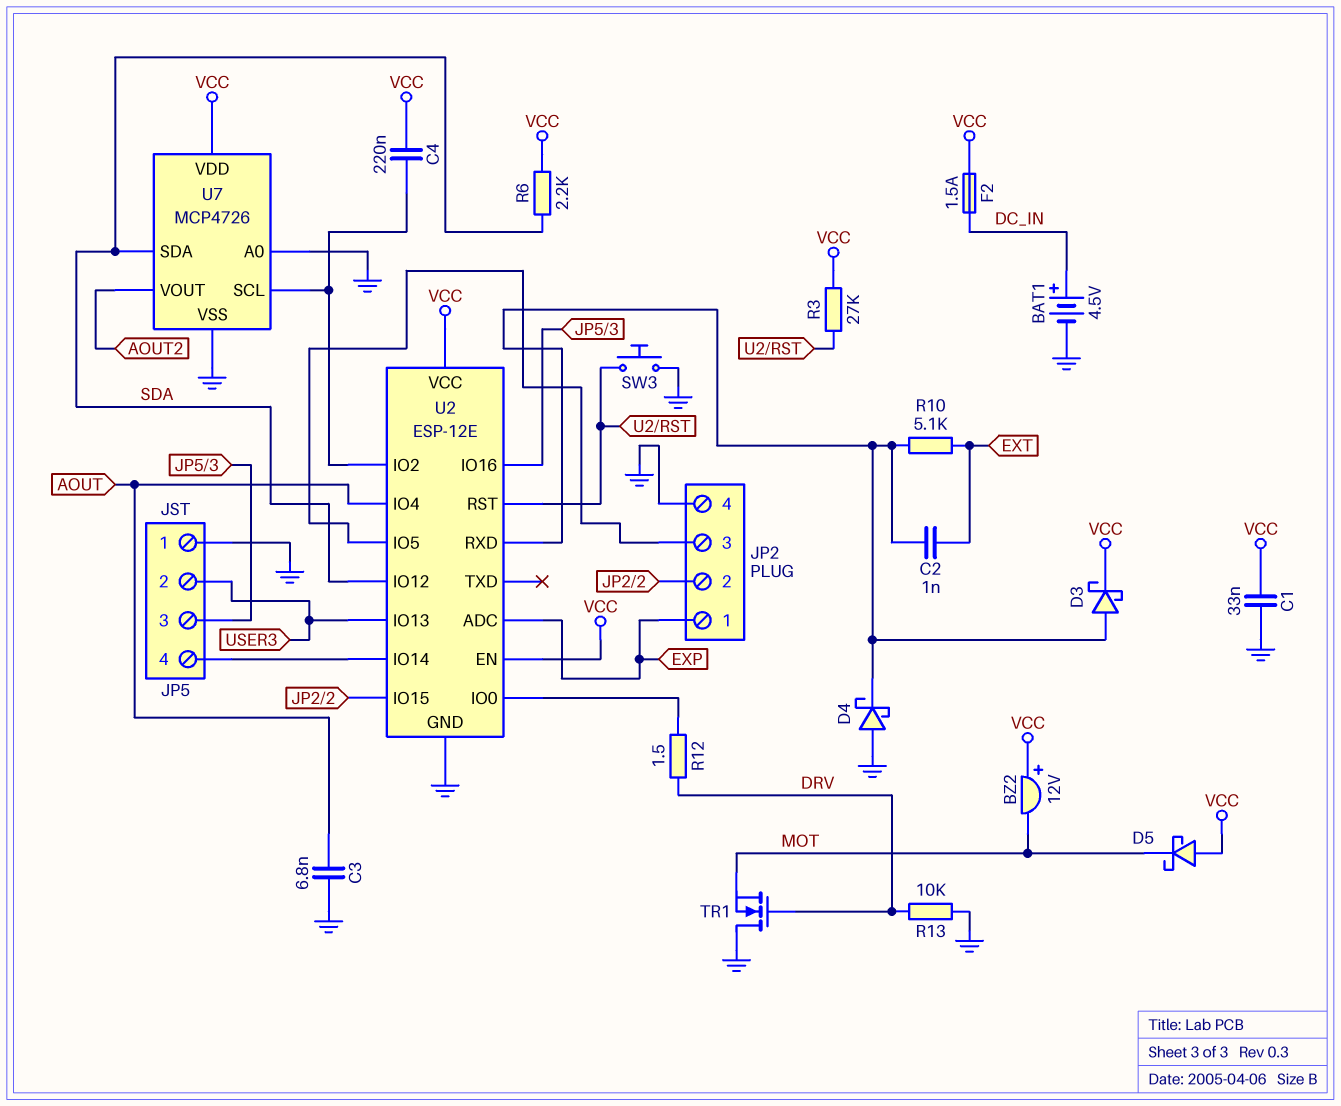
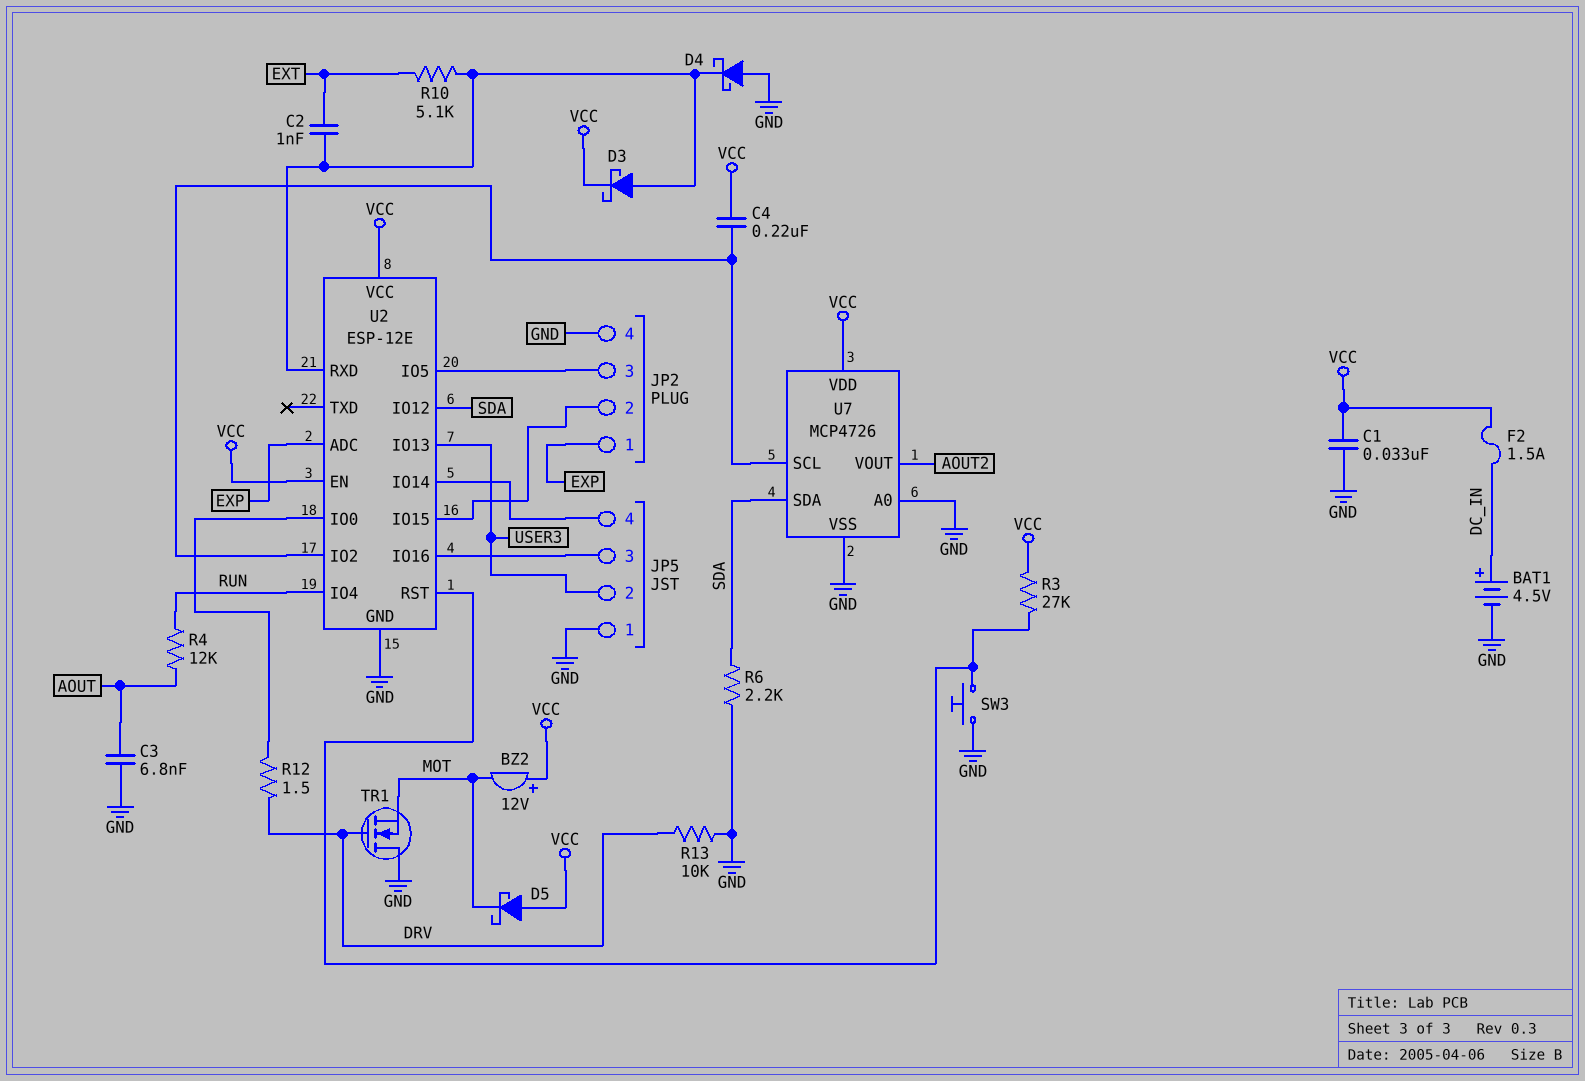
R4: none -> 12k (AOUT, RUN)
R6: 2.2k (SDA, VCC) -> 2.2k (GND, SDA)
U2 pin IO4: AOUT -> RUN

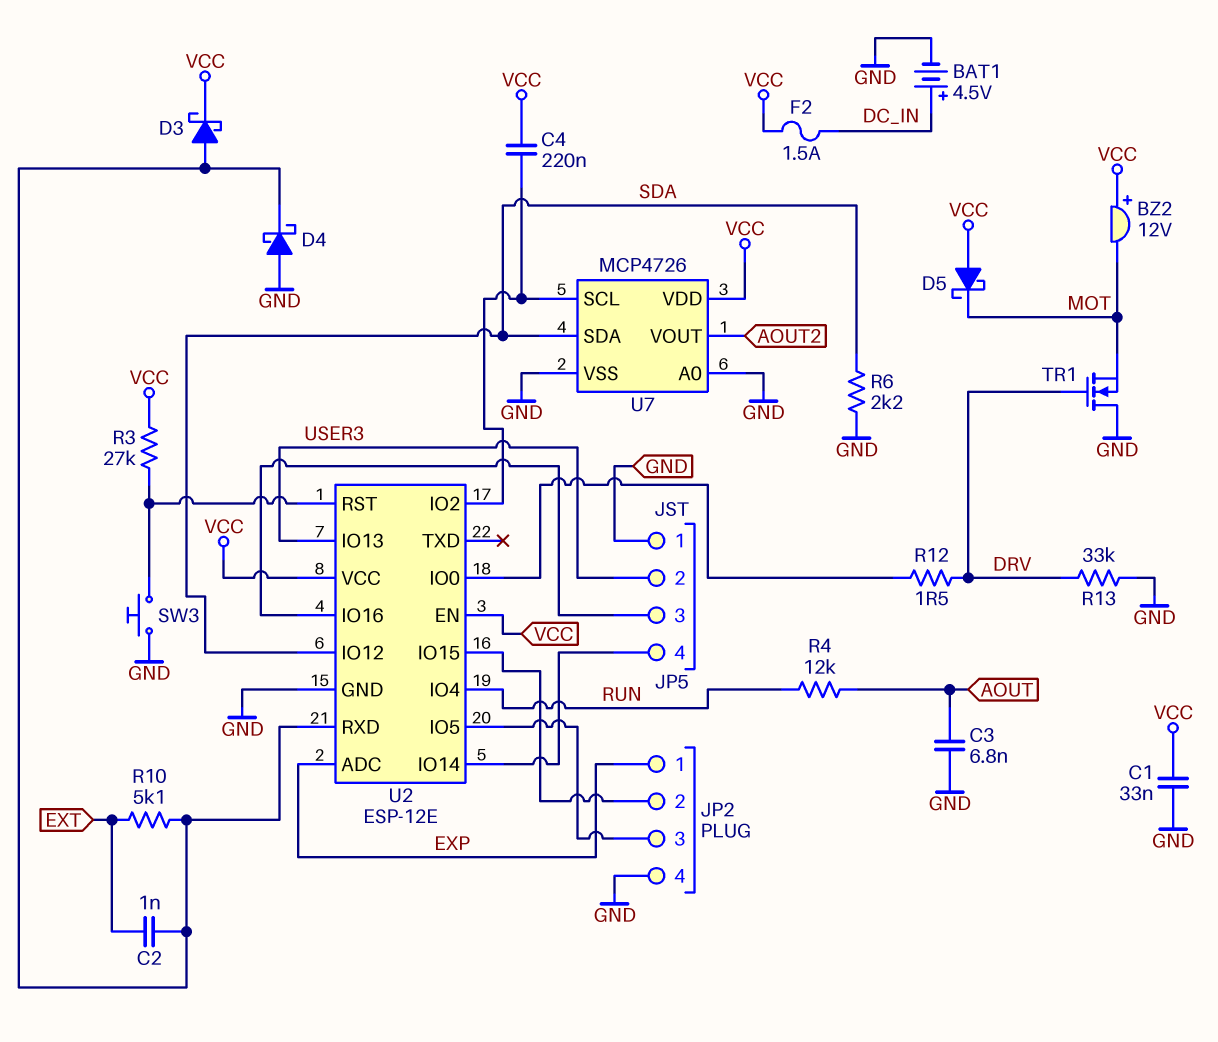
R13: 10k (DRV, GND) -> 33k (DRV, GND)

